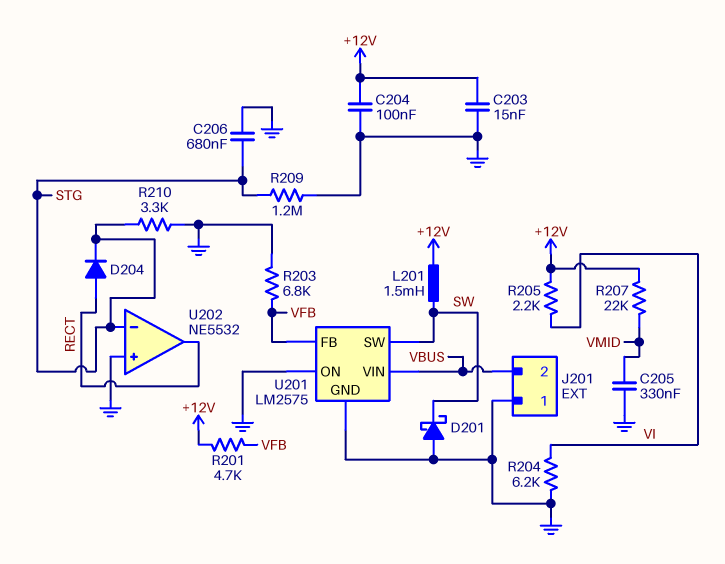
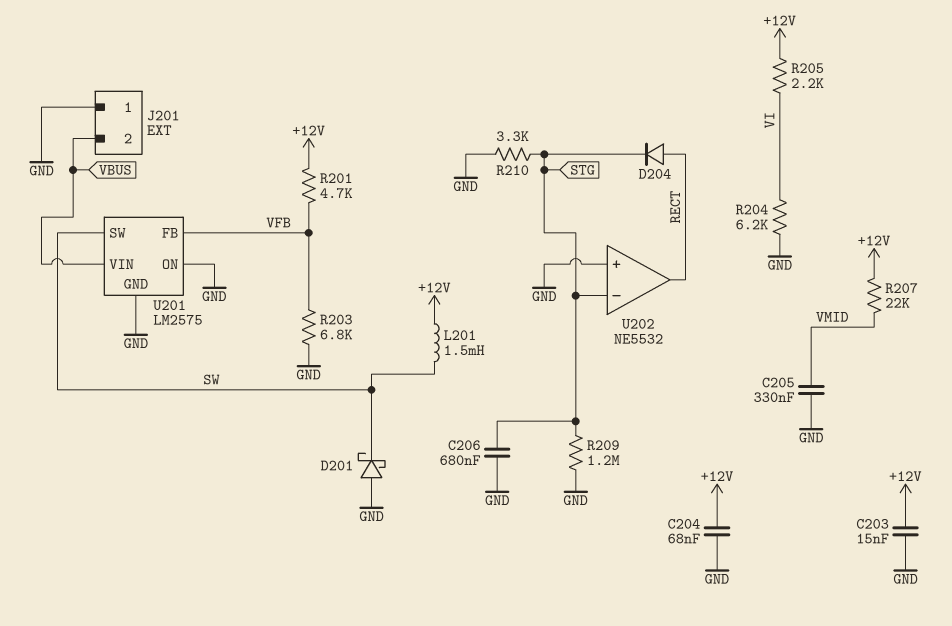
C204: 100nF (+12V, GND) -> 68nF (+12V, GND)

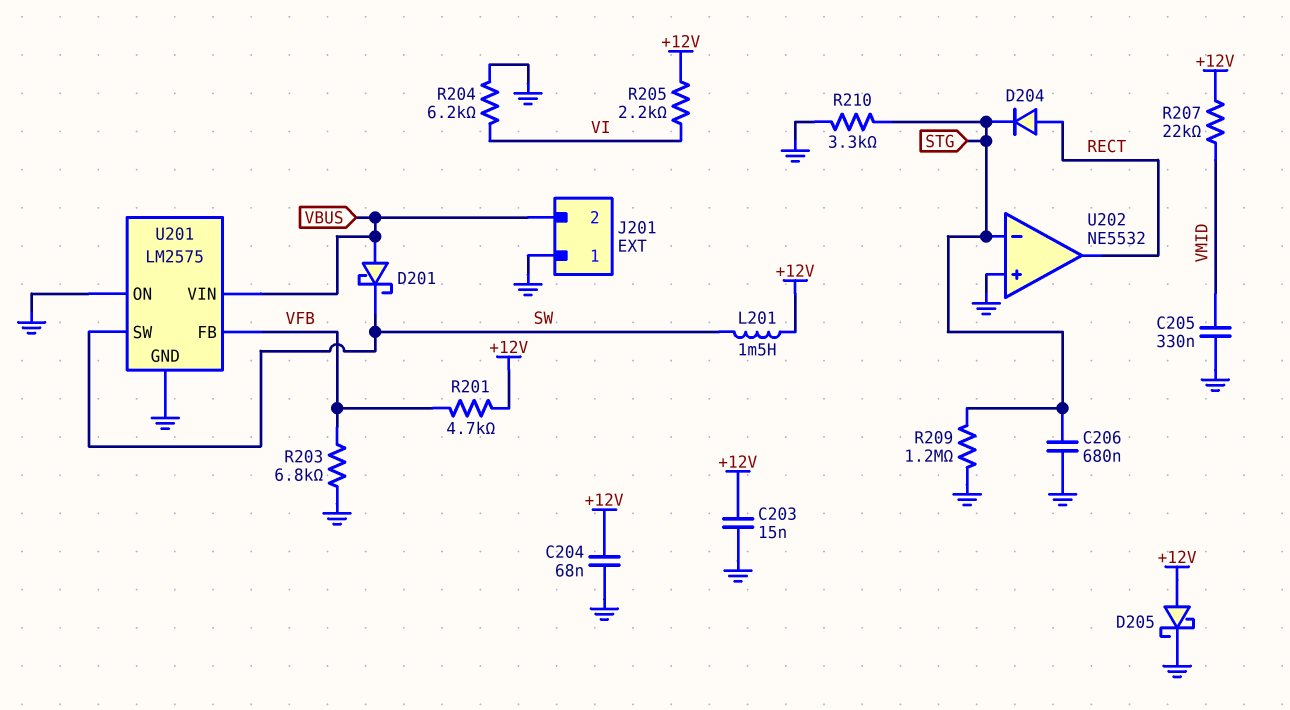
D201: schottky (A GND, K SW) -> schottky (A VBUS, K SW)
D205: none -> schottky (A +12V, K GND)

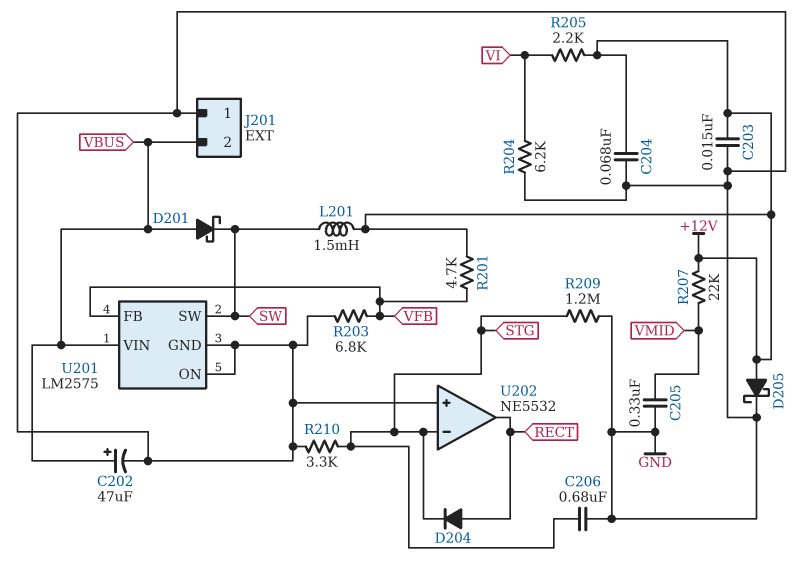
C202: none -> 47uF (plus VBUS, minus GND)

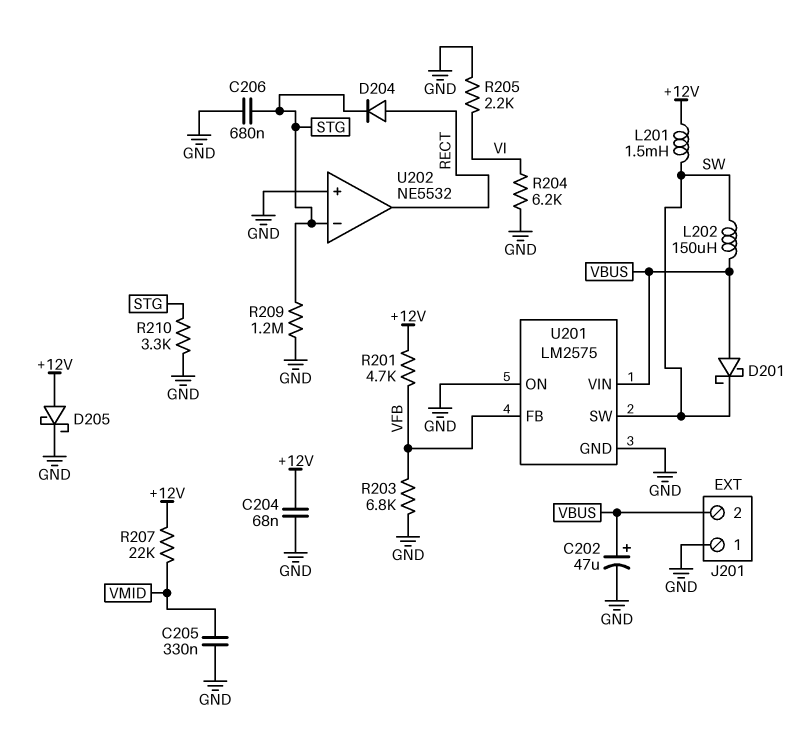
C203: 15nF (+12V, GND) -> none
L202: none -> 150uH (SW, VBUS)
R205: 2.2k (+12V, VI) -> 2.2k (GND, VI)

